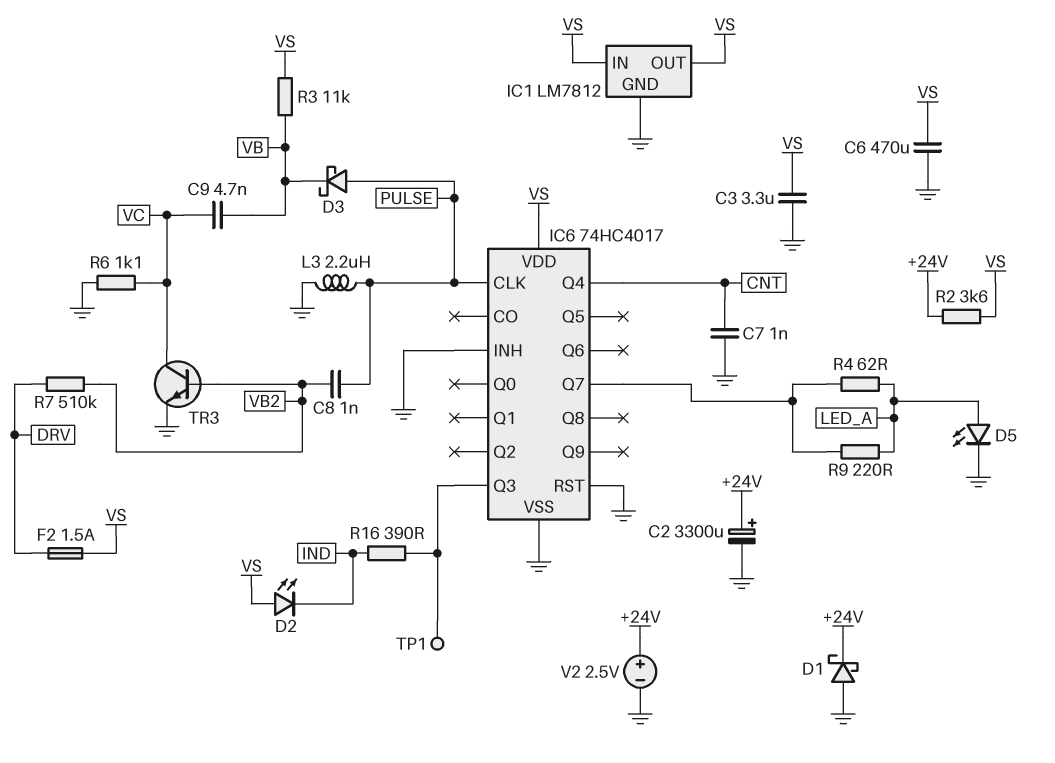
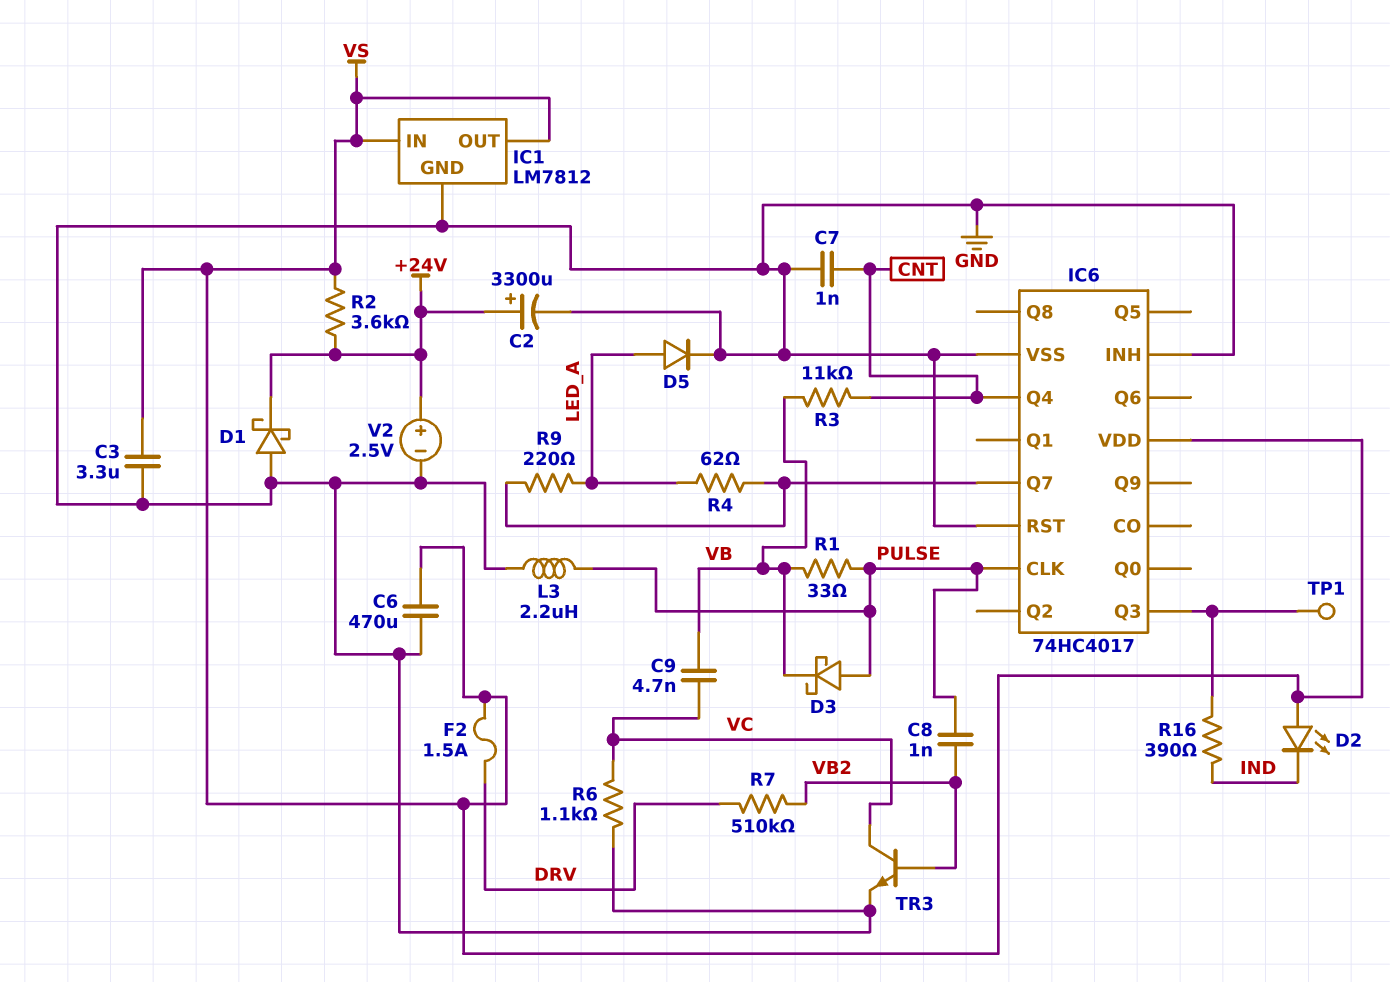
D5: LED (A LED_A, K GND) -> diode (A LED_A, K GND)
R1: none -> 33 (PULSE, VB)
R3: 11k (VB, VS) -> 11k (CNT, VB)

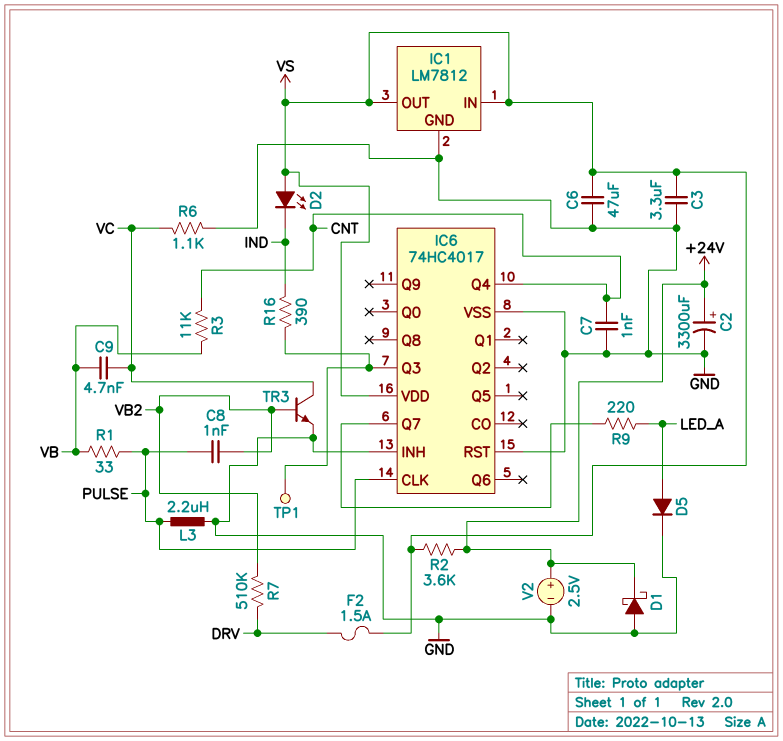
C6: 470uF (GND, VS) -> 47uF (GND, VS)
D3: schottky (A PULSE, K VB) -> none
R4: 62 (IC6/Q7, LED_A) -> none

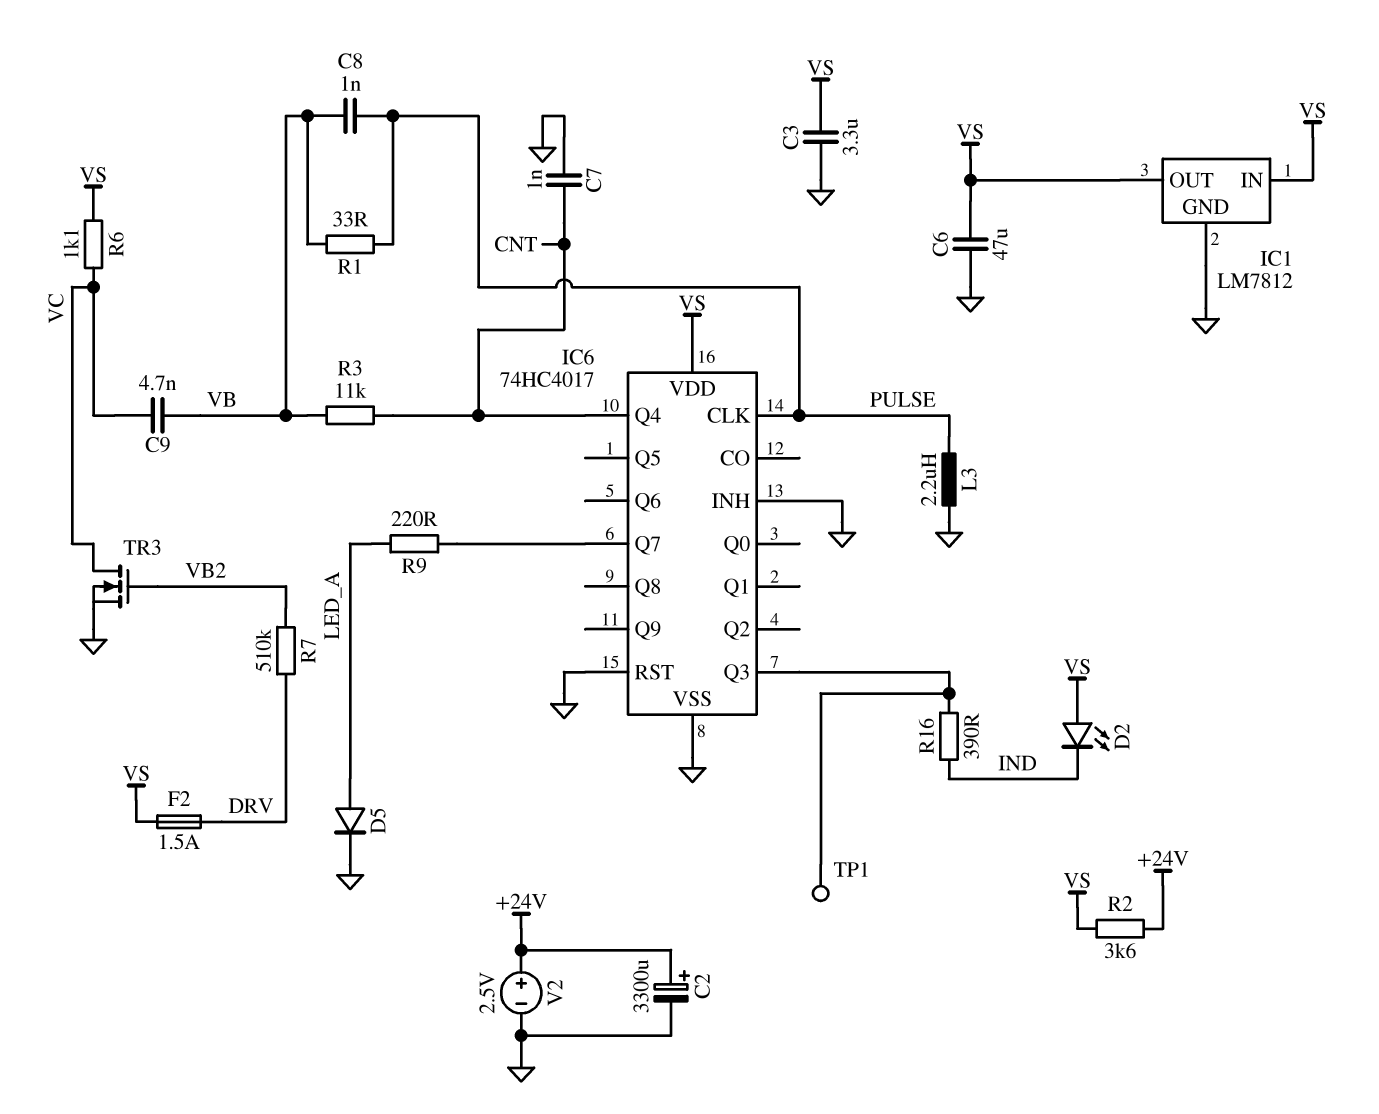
C8: 1nF (PULSE, VB2) -> 1nF (PULSE, VB)
D1: schottky (A GND, K +24V) -> none
R6: 1.1k (GND, VC) -> 1.1k (VC, VS)
TR3: NPN (B VB2, C VC, E GND) -> NMOS (G VB2, D VC, S GND)

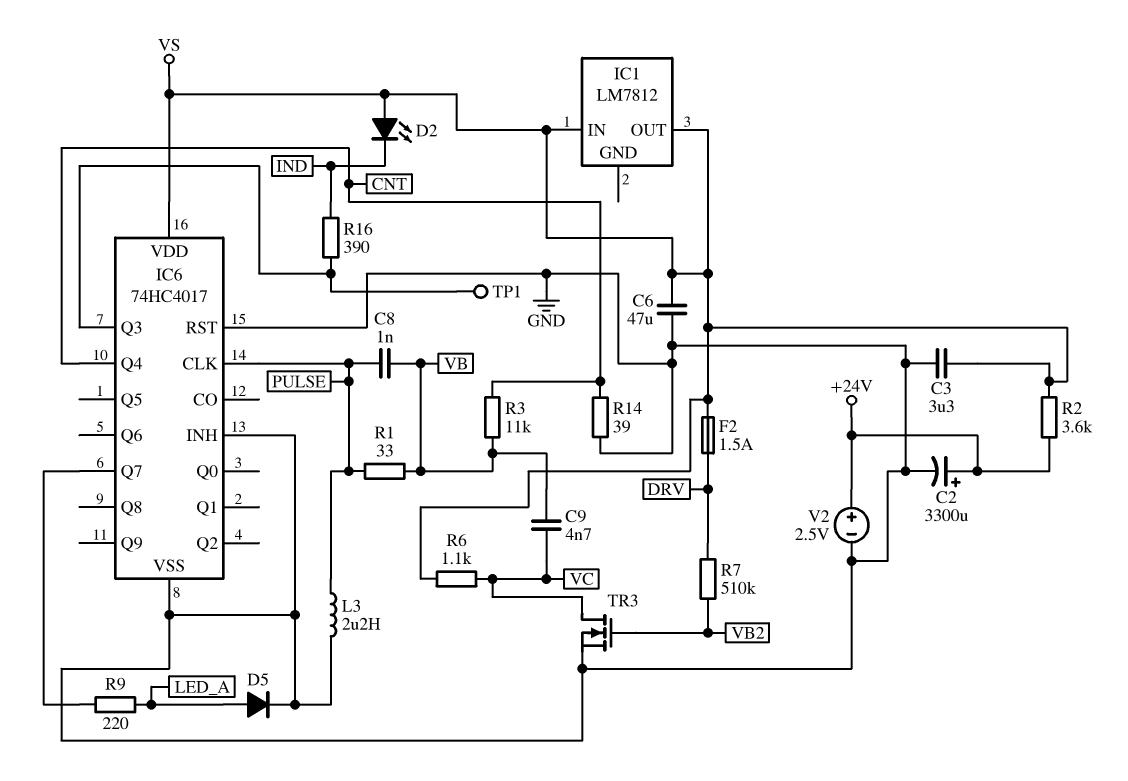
C7: 1nF (CNT, GND) -> none
IC1 pin GND: GND -> none
R14: none -> 39 (CNT, GND)

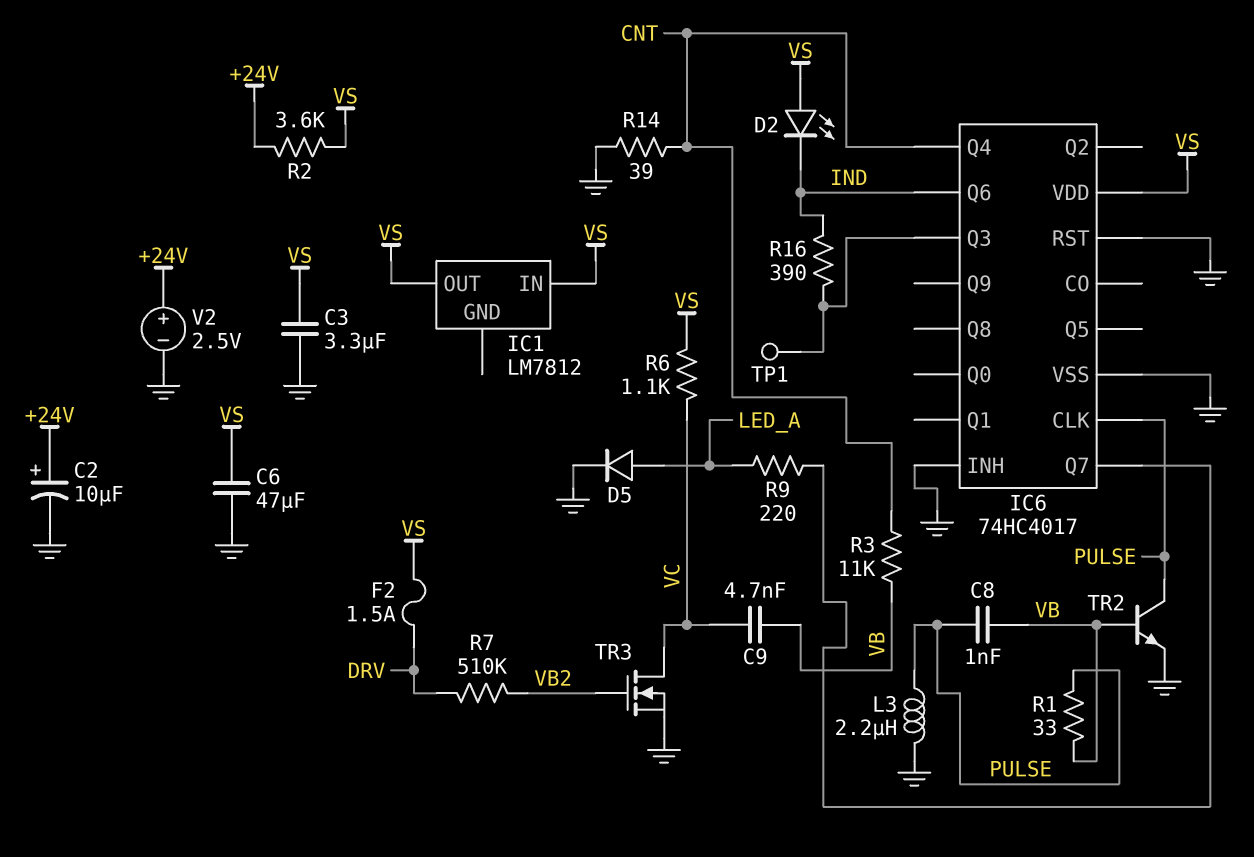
C2: 3300uF (plus +24V, minus GND) -> 10uF (plus +24V, minus GND)
IC6 pin Q6: none -> IND
TR2: none -> NPN (B VB, C PULSE, E GND)

